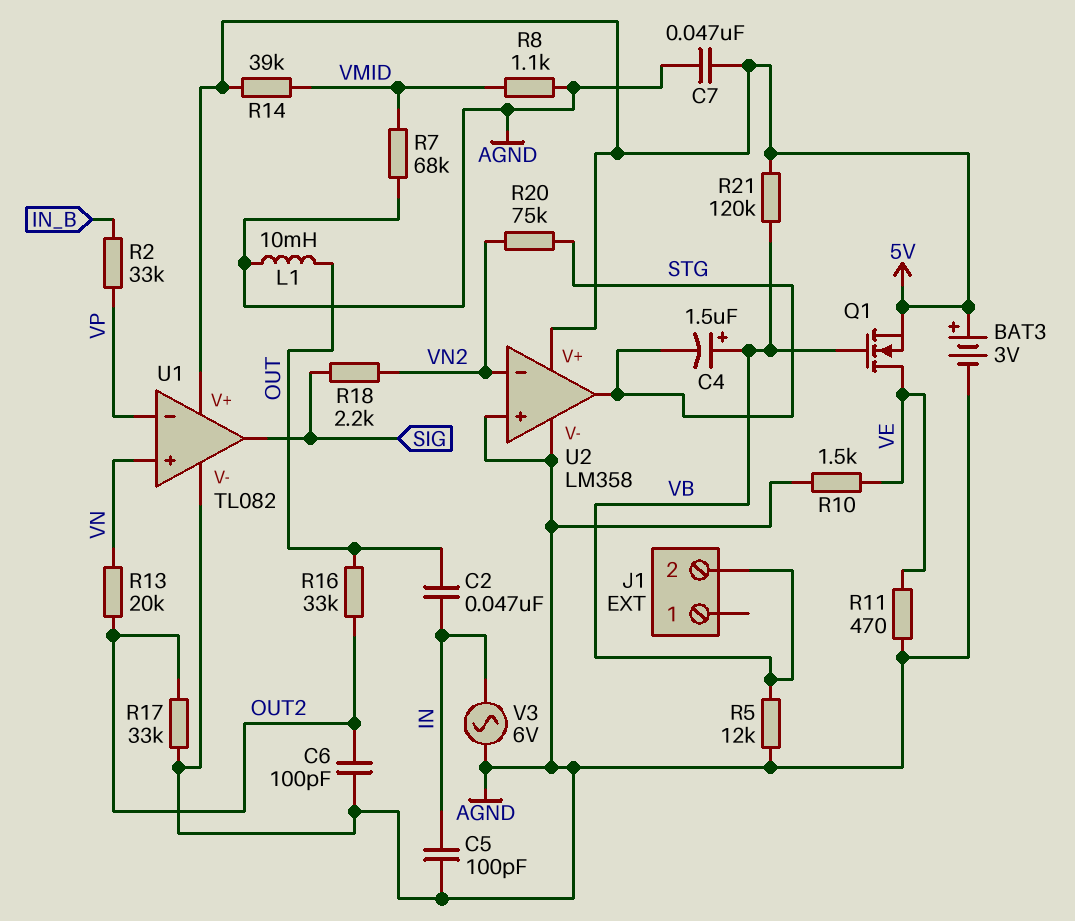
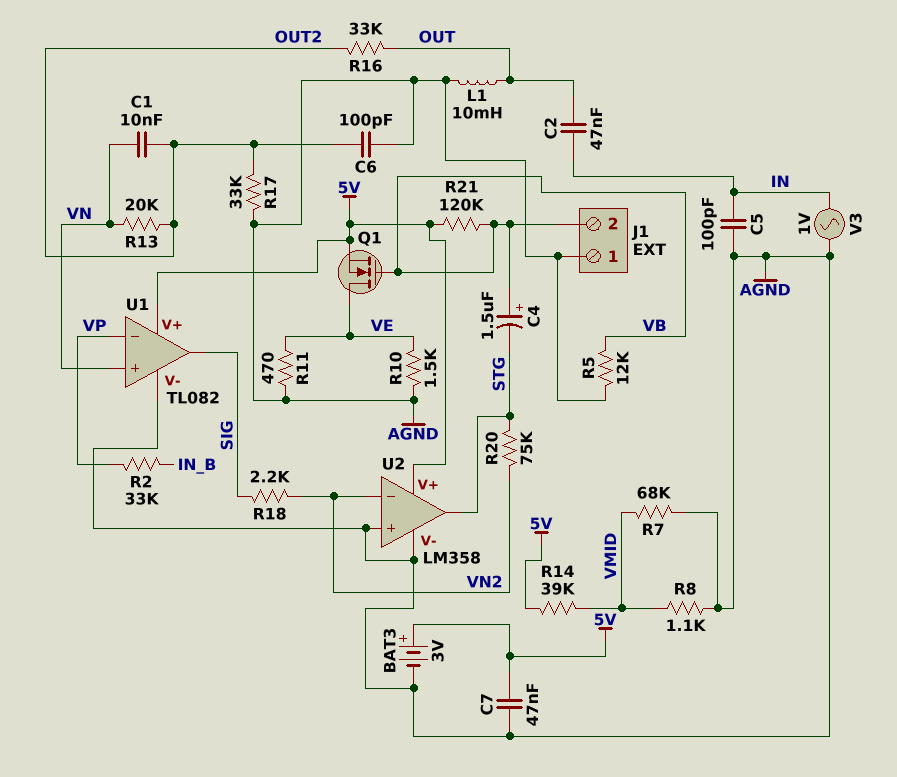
C1: none -> 10nF (OUT2, VN)
J1 pin 1: none -> AGND
V3: AC 6V (AGND, IN) -> AC 1V (AGND, IN)

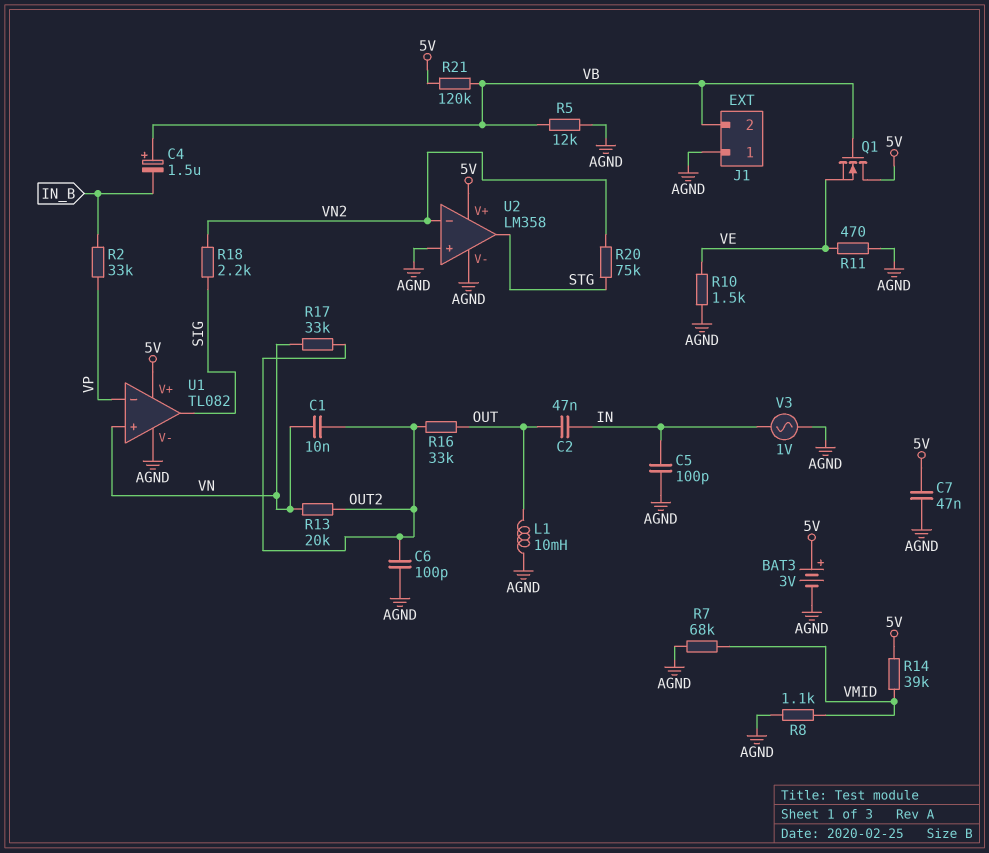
C4: 1.5uF (plus VB, minus STG) -> 1.5uF (plus VB, minus IN_B)
Q1: NMOS (G VB, D VE, S 5V) -> NMOS (G VB, D 5V, S VE)
R17: 33k (AGND, OUT2) -> 33k (OUT2, VN)

